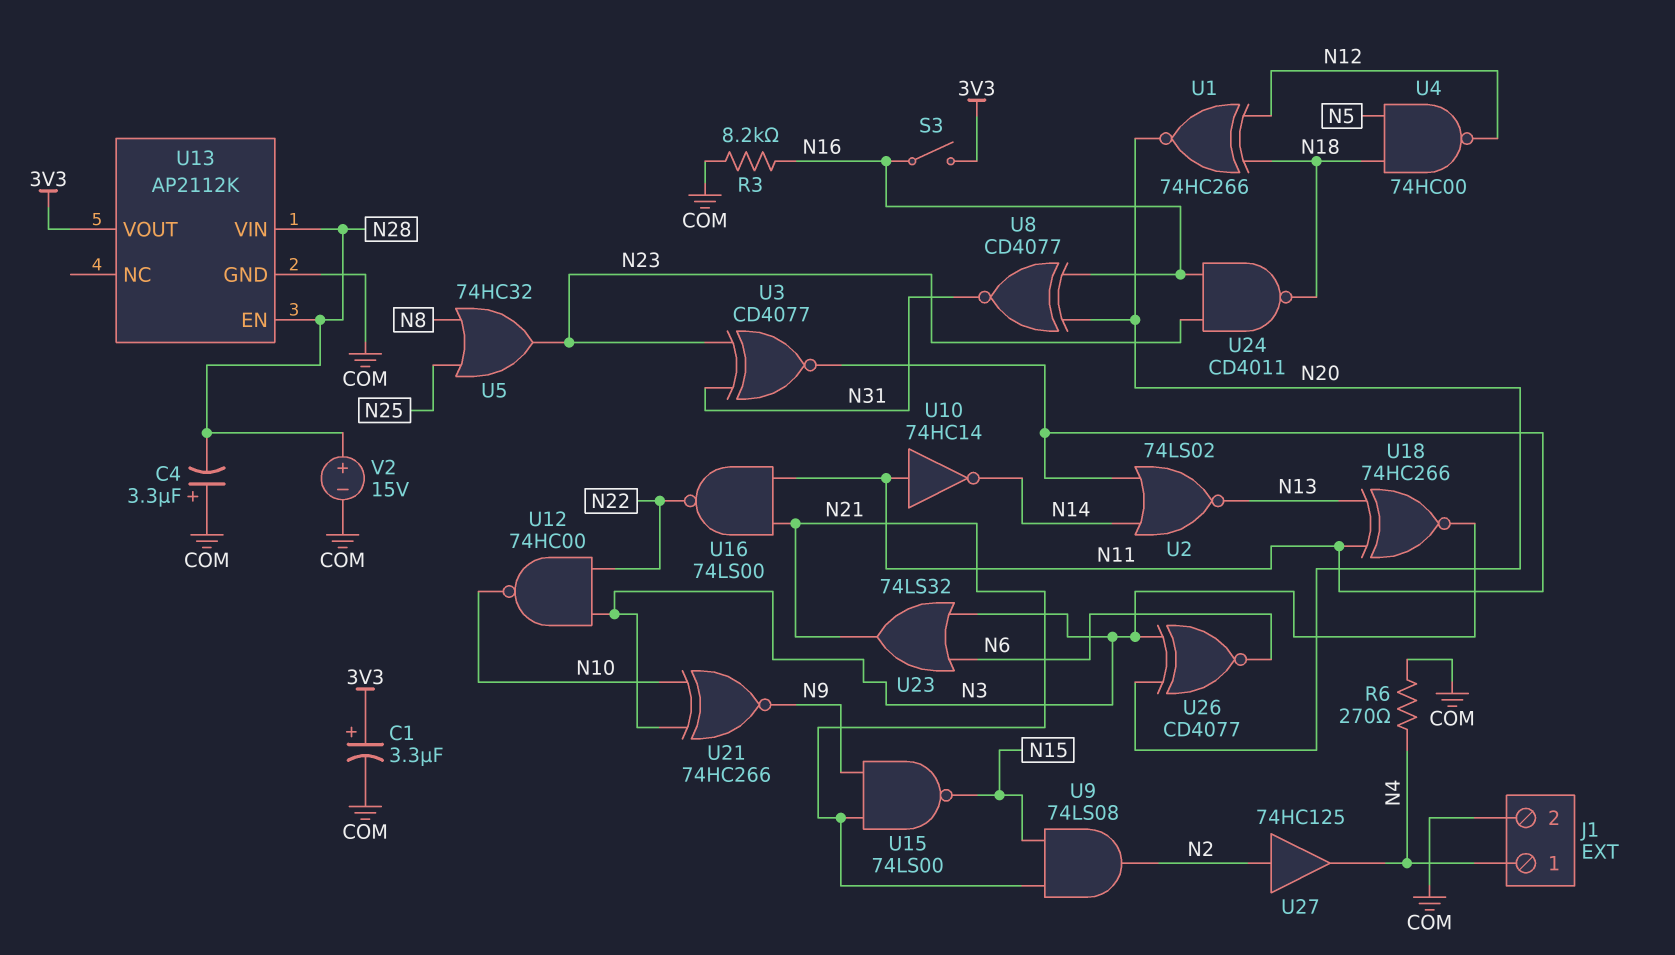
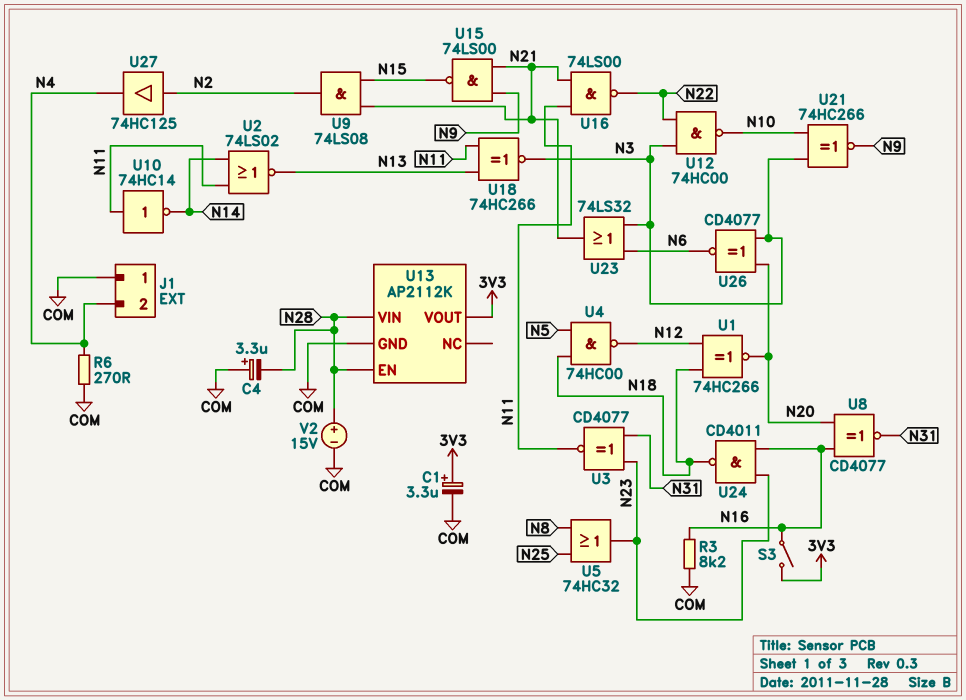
J1 pin 1: N4 -> COM
J1 pin 2: COM -> N4

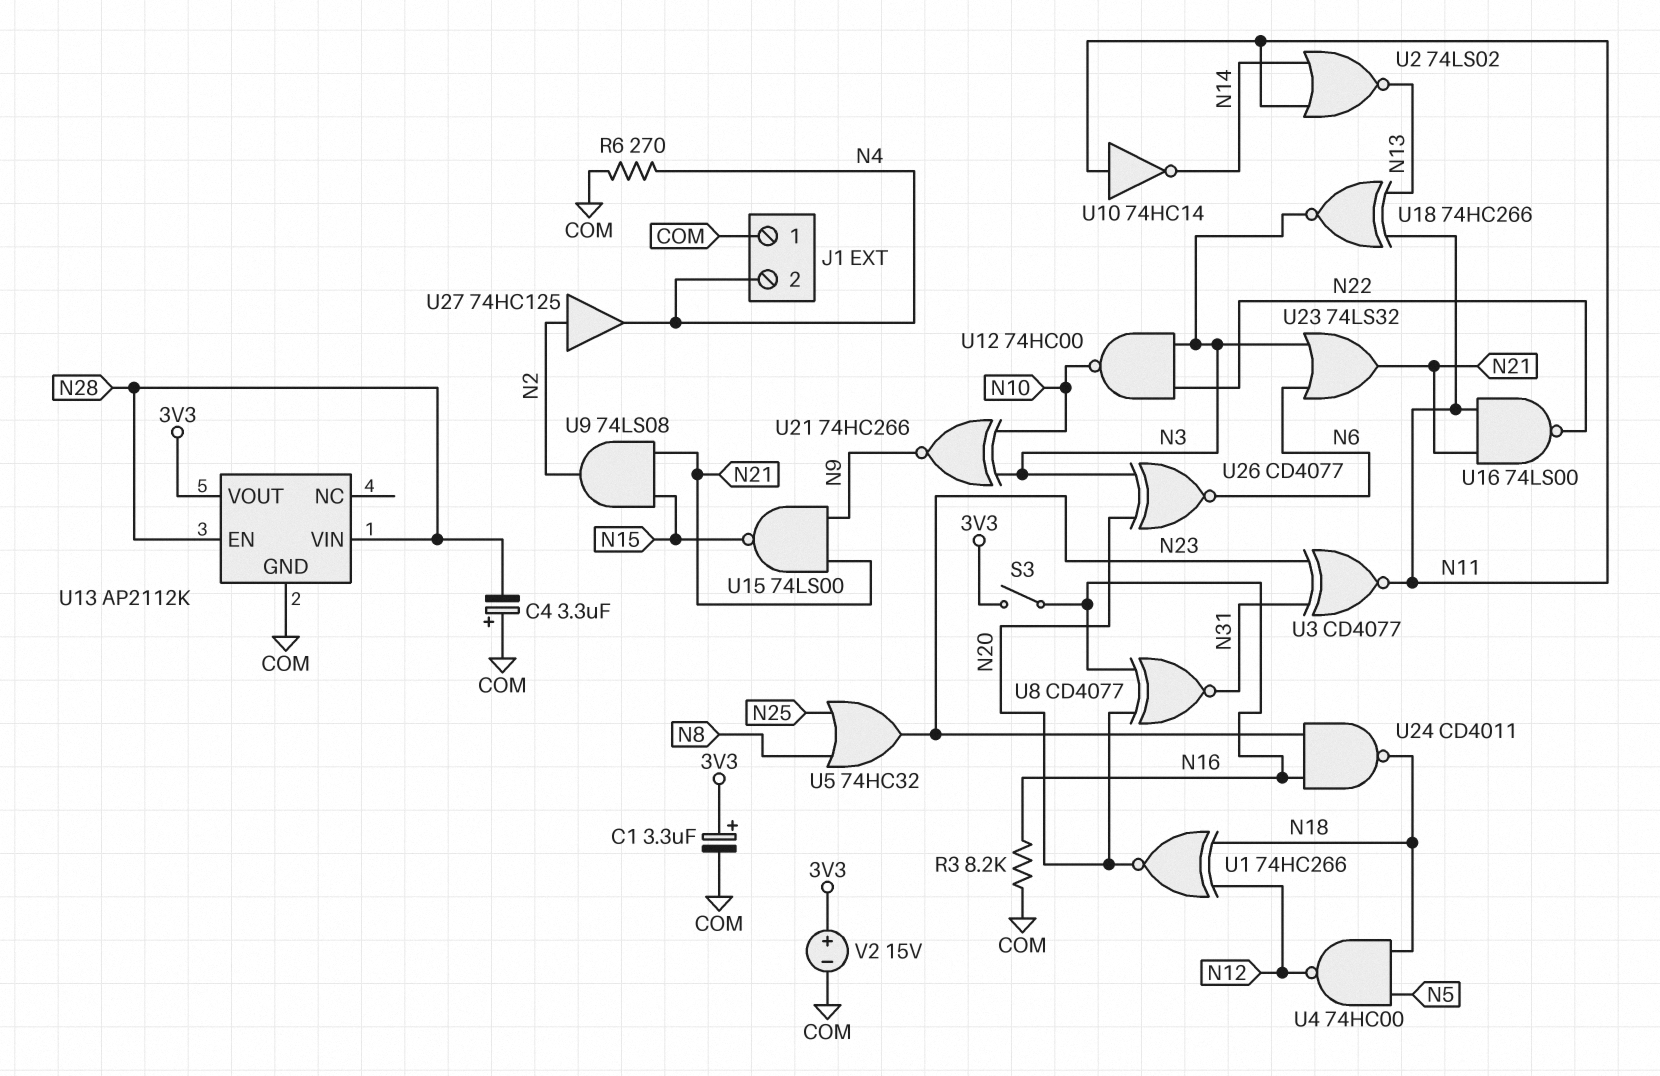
V2: 15V (plus N28, minus COM) -> 15V (plus 3V3, minus COM)

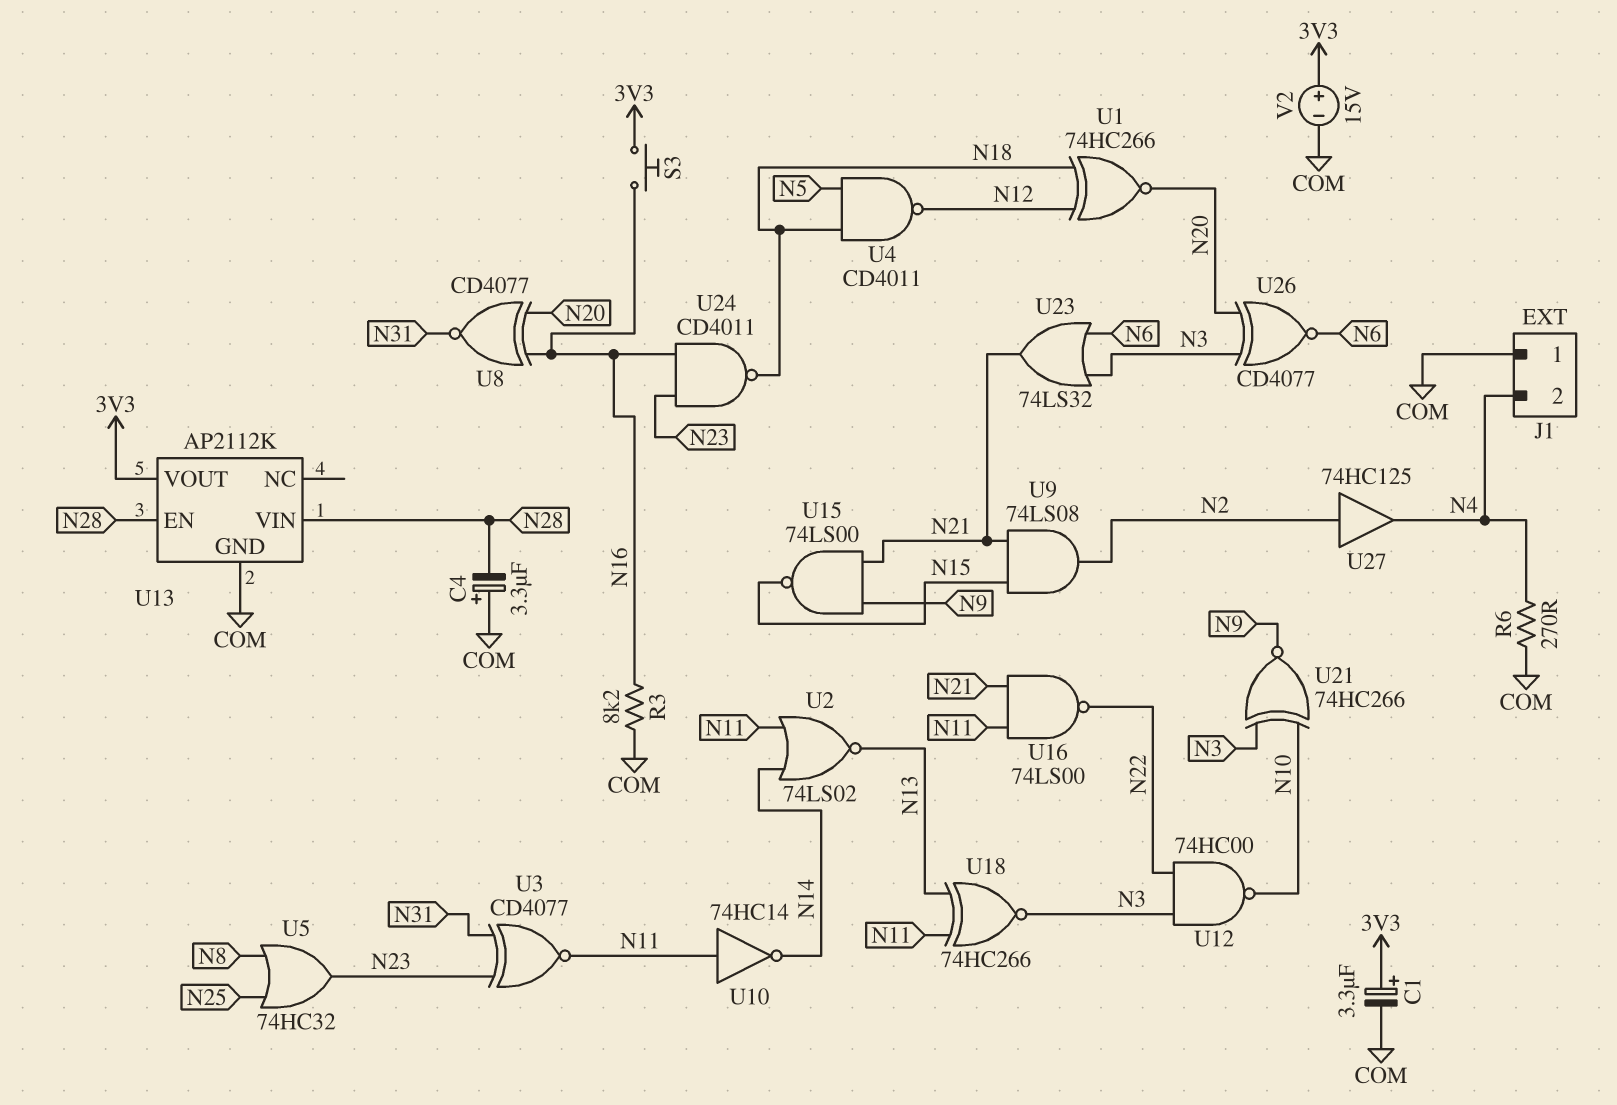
S3: switch (3V3, N16) -> button (3V3, N16)
U4: NAND 74HC00 (in N5, in N18, out N12) -> NAND CD4011 (in N5, in N18, out N12)

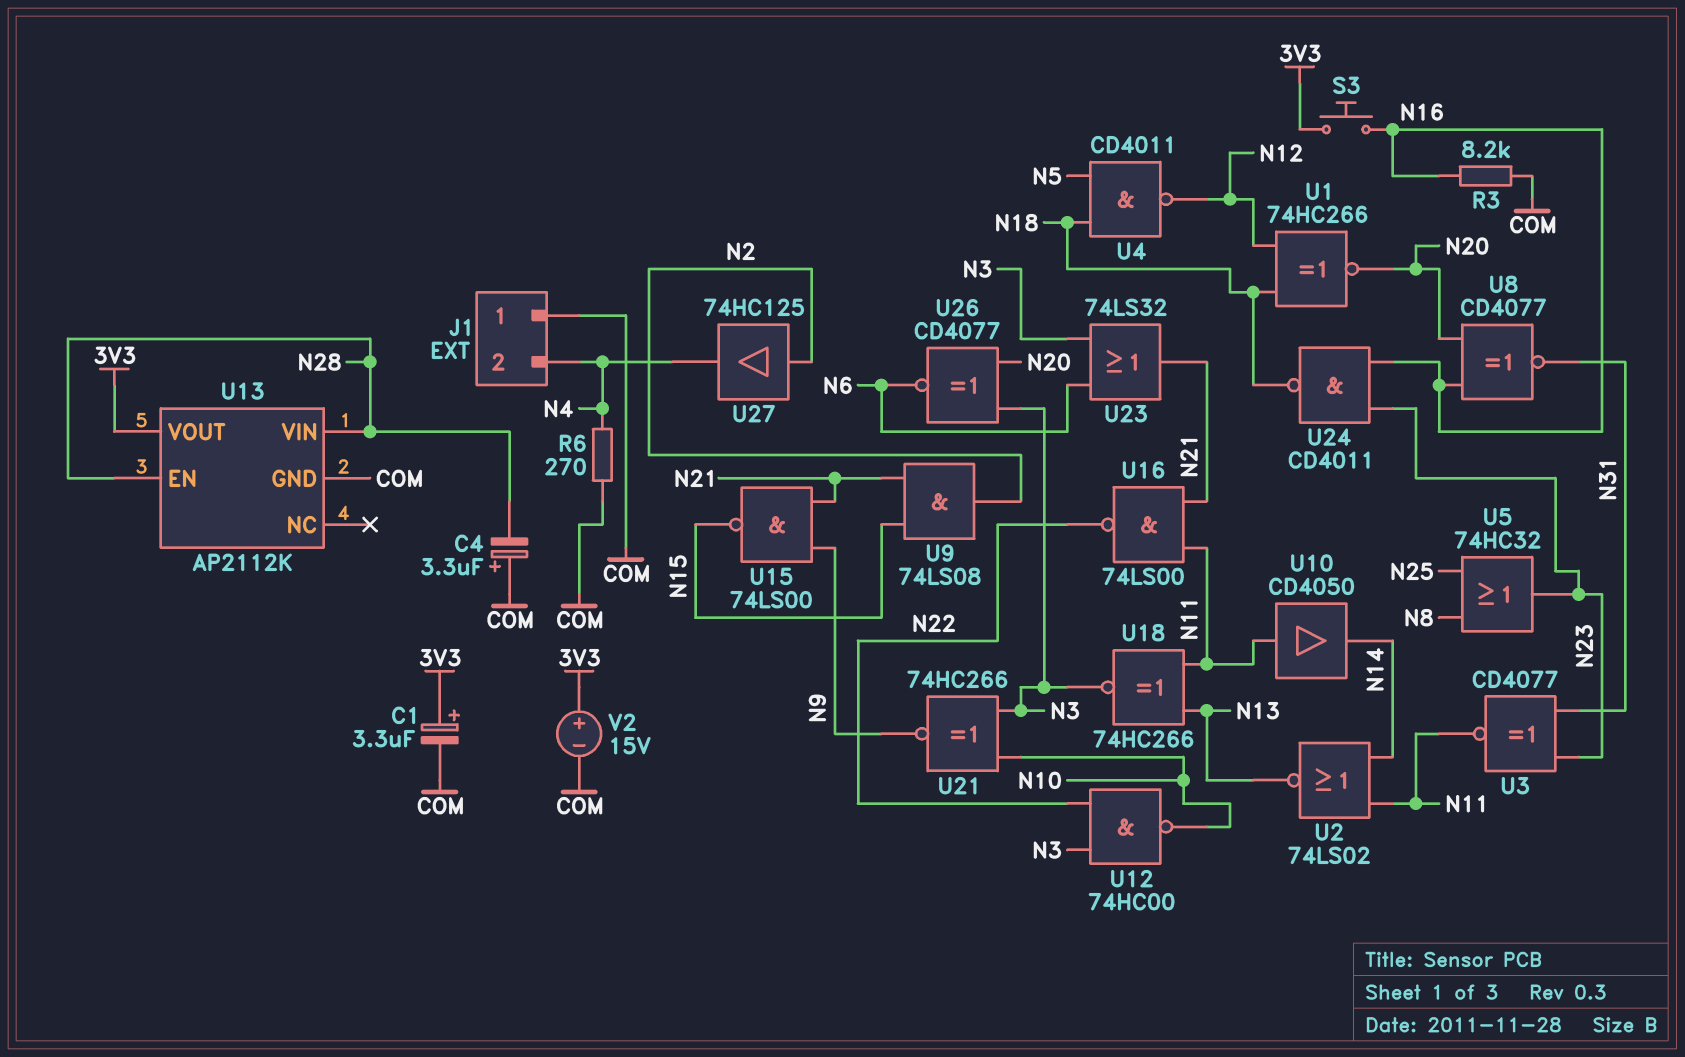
U10: NOT 74HC14 (in N11, out N14) -> buffer CD4050 (in N11, out N14)

